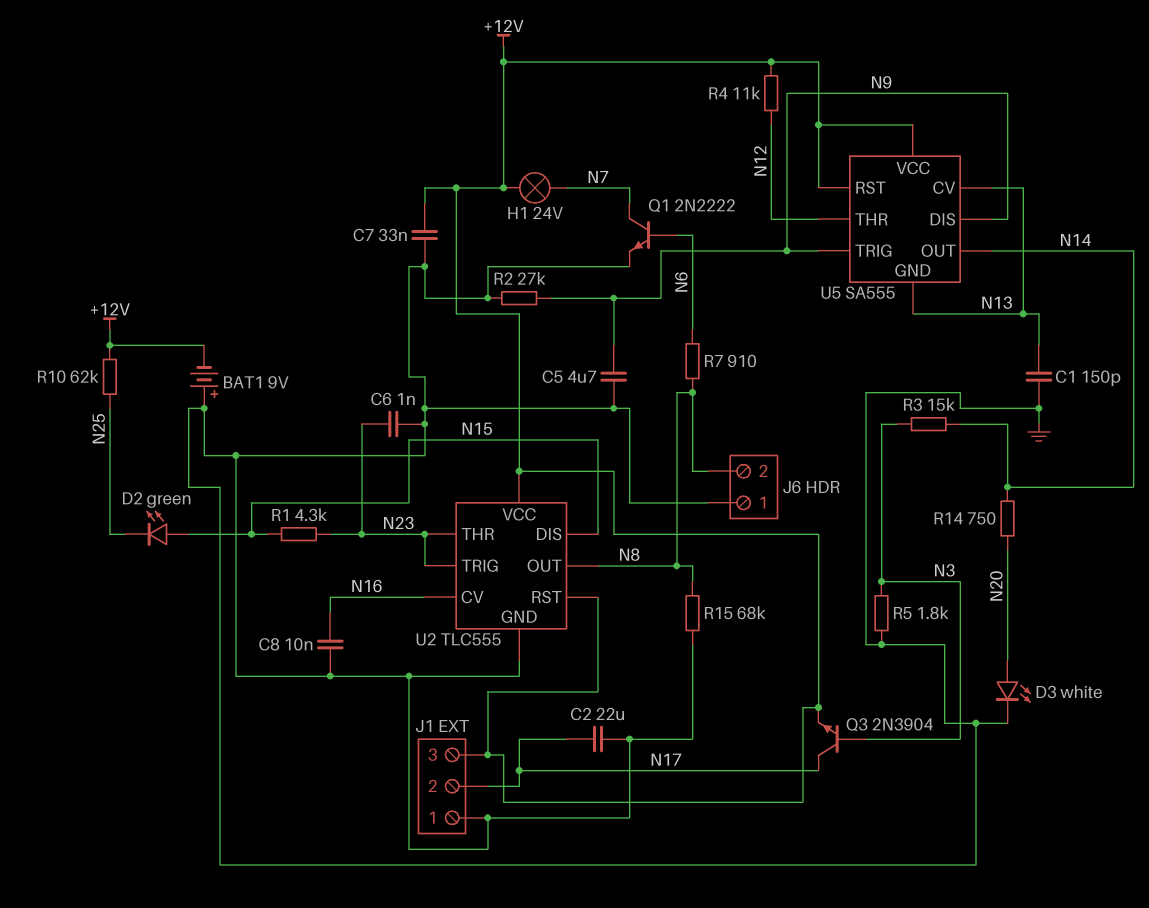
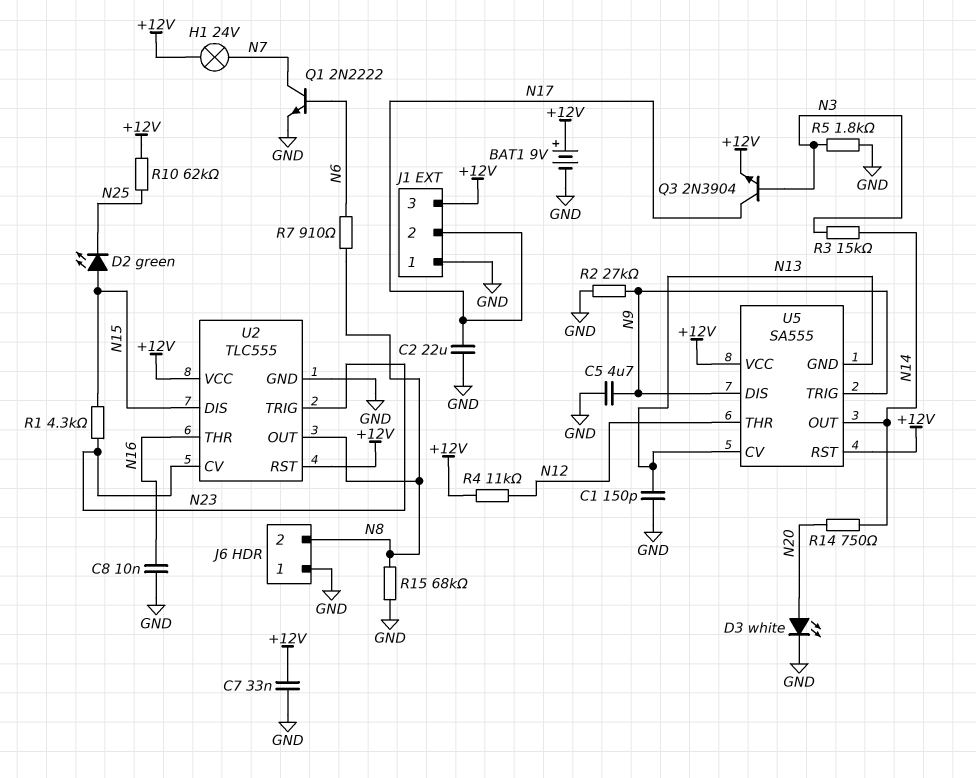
BAT1: 9V (plus GND, minus +12V) -> 9V (plus +12V, minus GND)
C6: 1nF (GND, N23) -> none
U2 pin CV: N16 -> N23
U2 pin THR: N23 -> N16

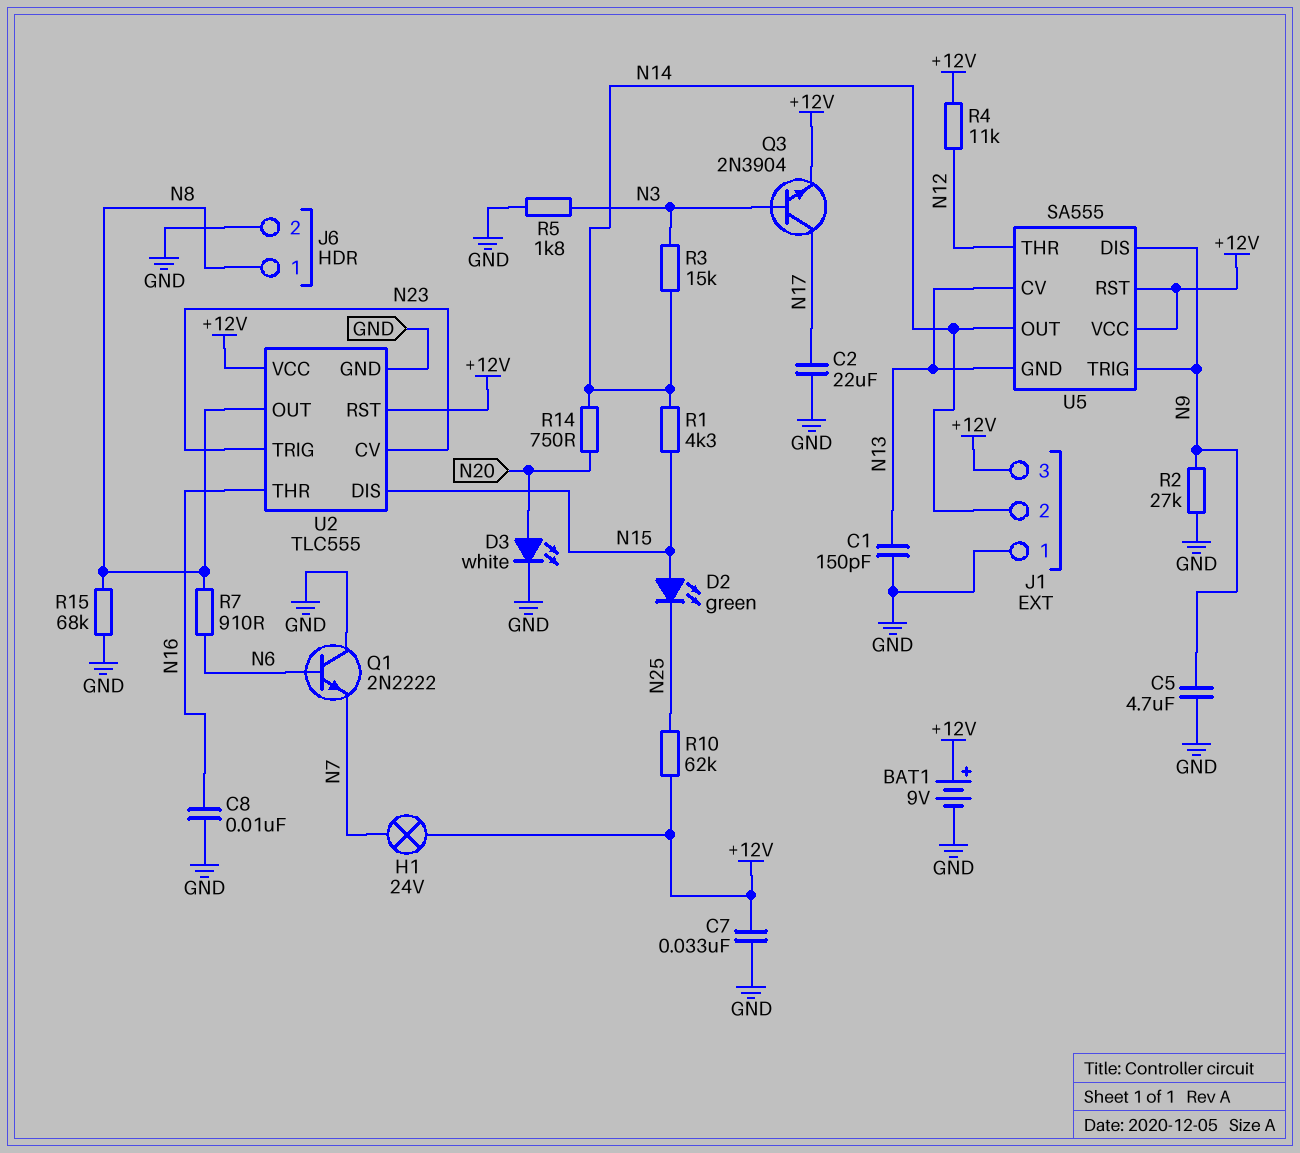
J1 pin 2: N17 -> N14
J6 pin 1: GND -> N8
J6 pin 2: N8 -> GND
Q1: NPN 2N2222 (B N6, C N7, E GND) -> NPN 2N2222 (B N6, C GND, E N7)
R1: 4.3k (N15, N23) -> 4.3k (N14, N15)

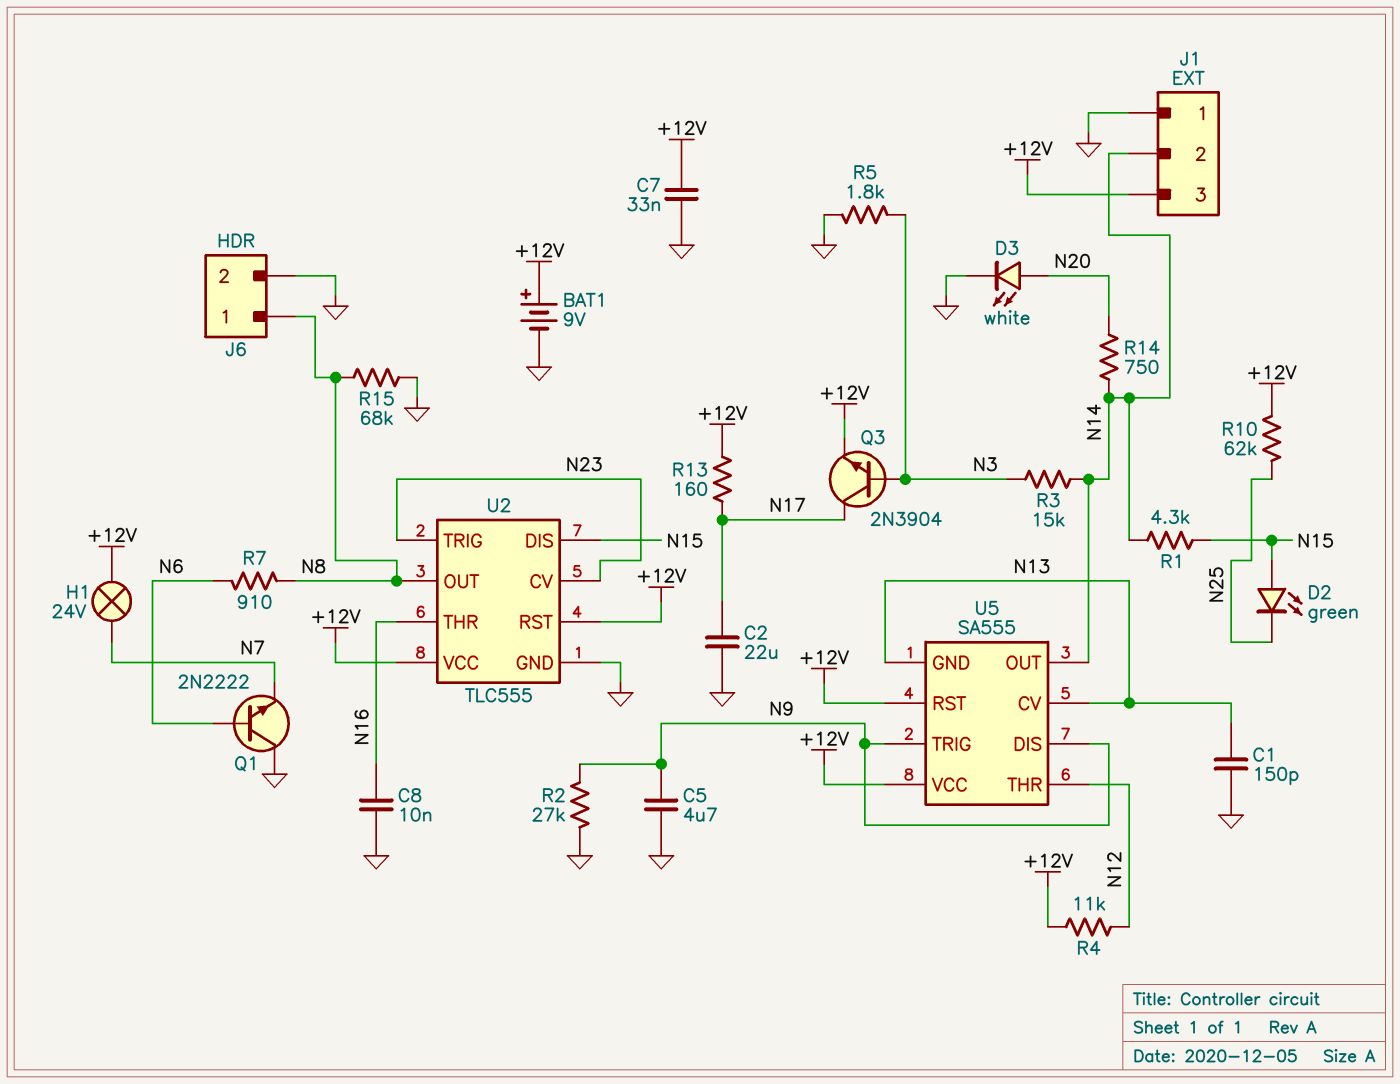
R13: none -> 160 (+12V, N17)

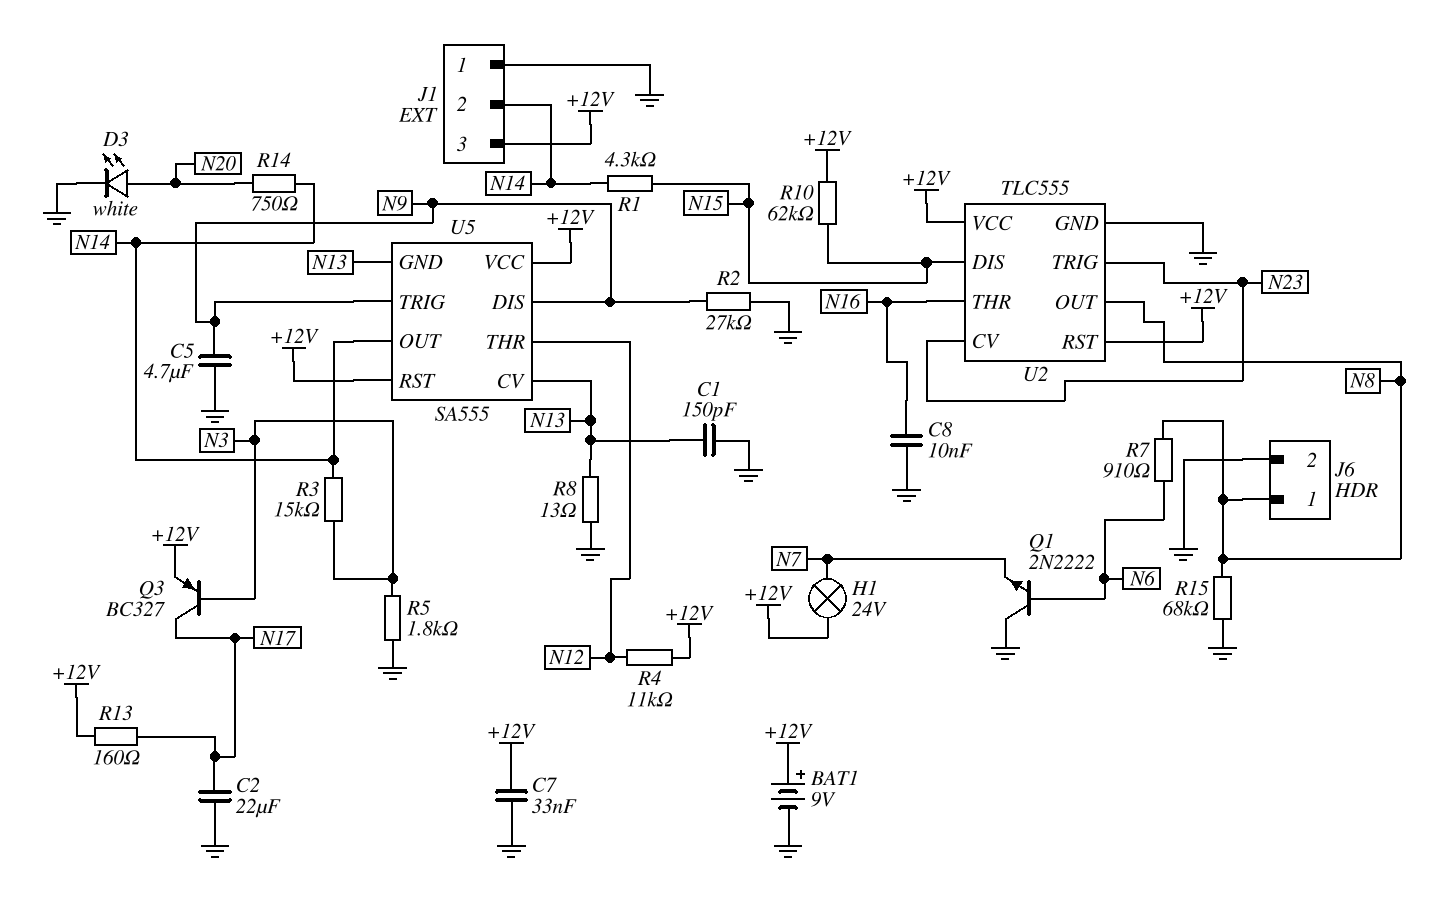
D2: LED green (A N15, K N25) -> none
Q3: NPN 2N3904 (B N3, C N17, E +12V) -> PNP BC327 (B N3, C N17, E +12V)
R8: none -> 13 (GND, N13)
R10: 62k (+12V, N25) -> 62k (+12V, N15)

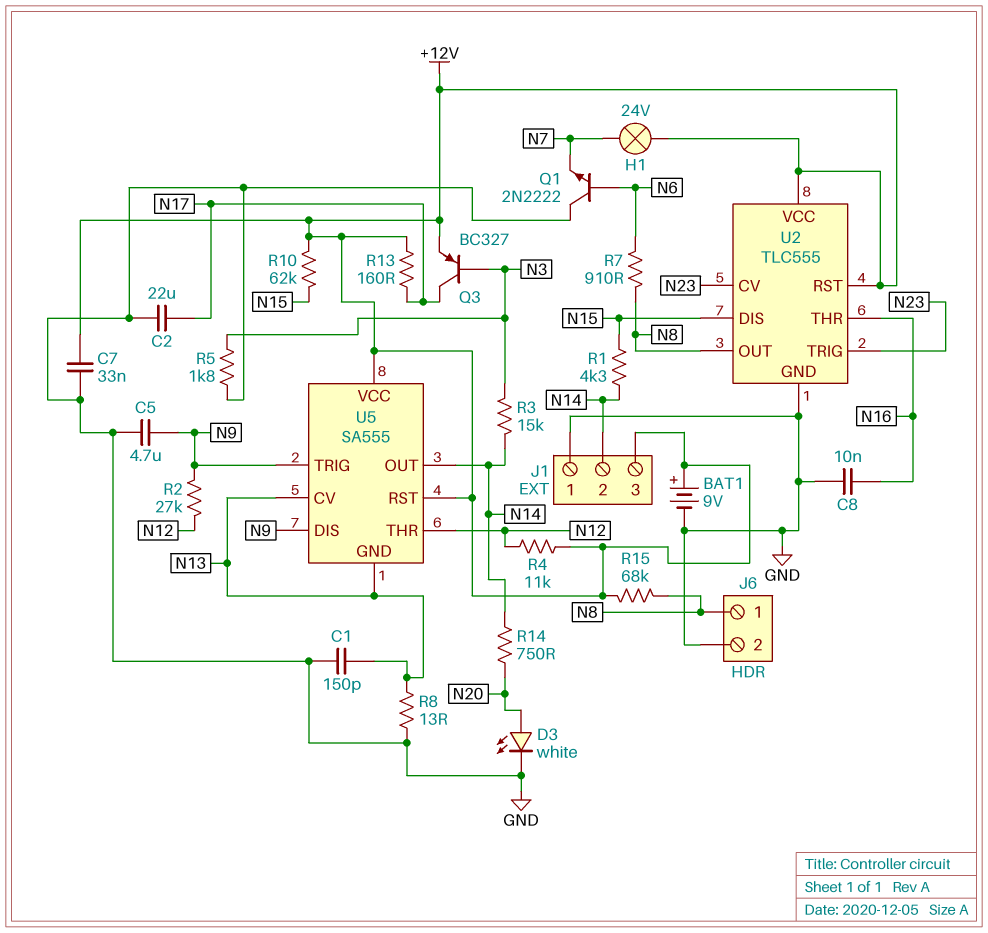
R2: 27k (GND, N9) -> 27k (N9, N12)
R15: 68k (GND, N8) -> 68k (+12V, N8)

